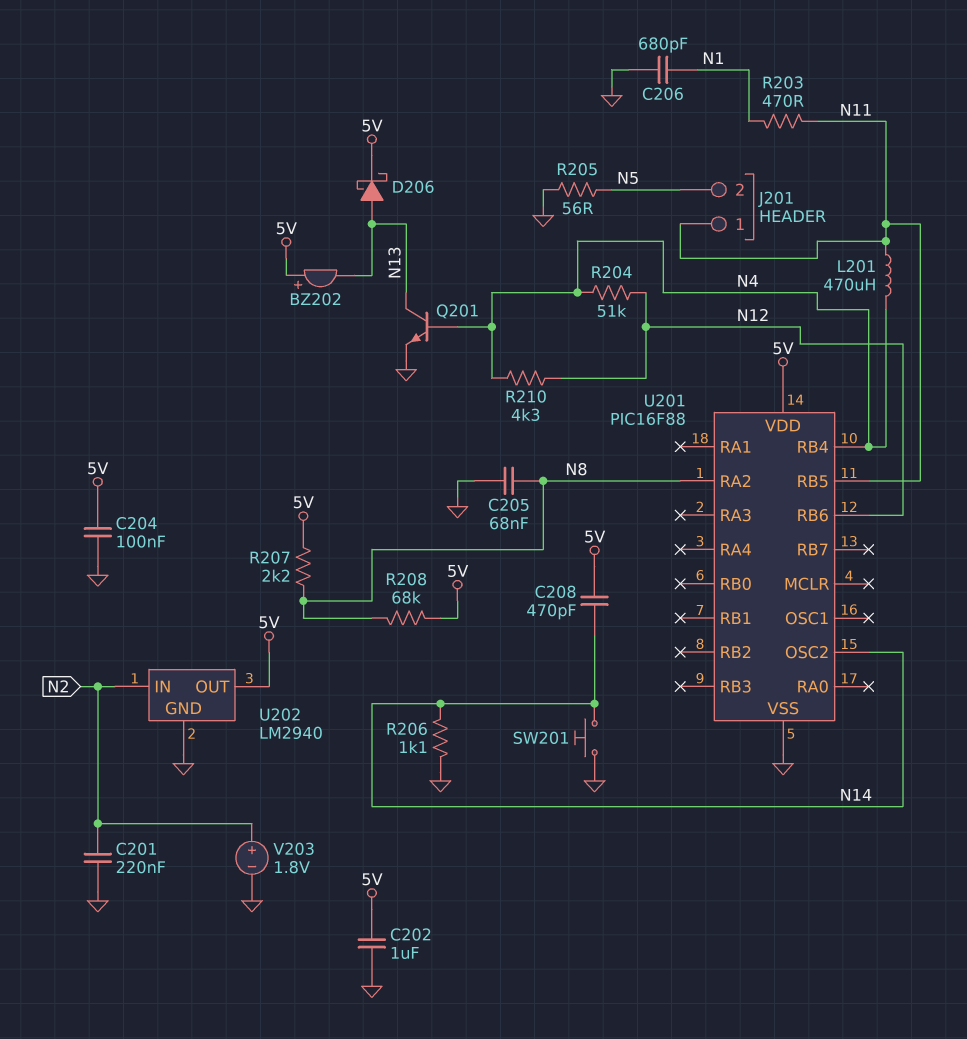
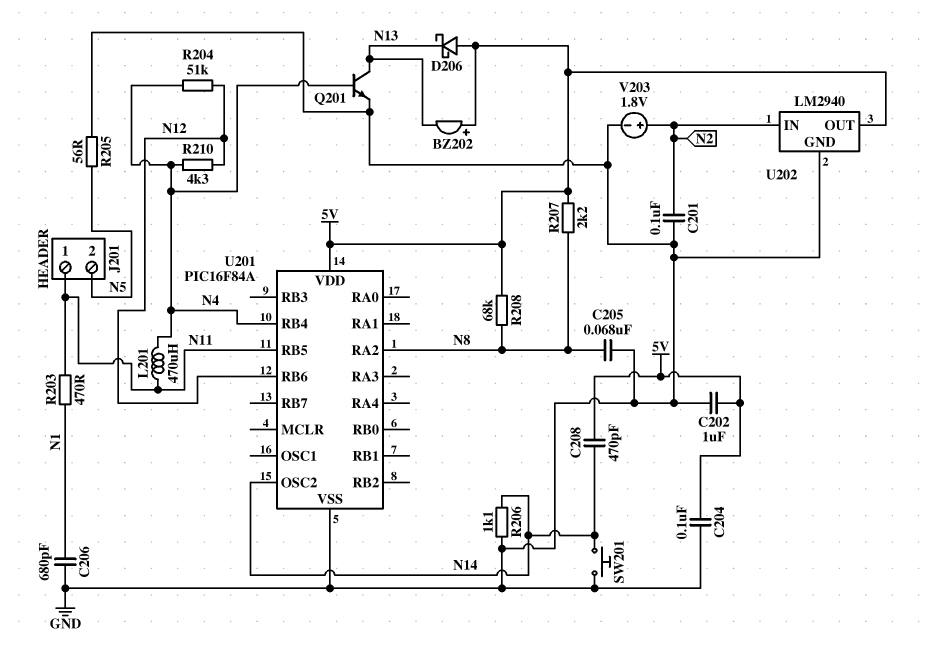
C201: 220nF (GND, N2) -> 100nF (GND, N2)
D206: schottky (A N13, K 5V) -> schottky (A 5V, K N13)
U201: PIC16F88 -> PIC16F84A

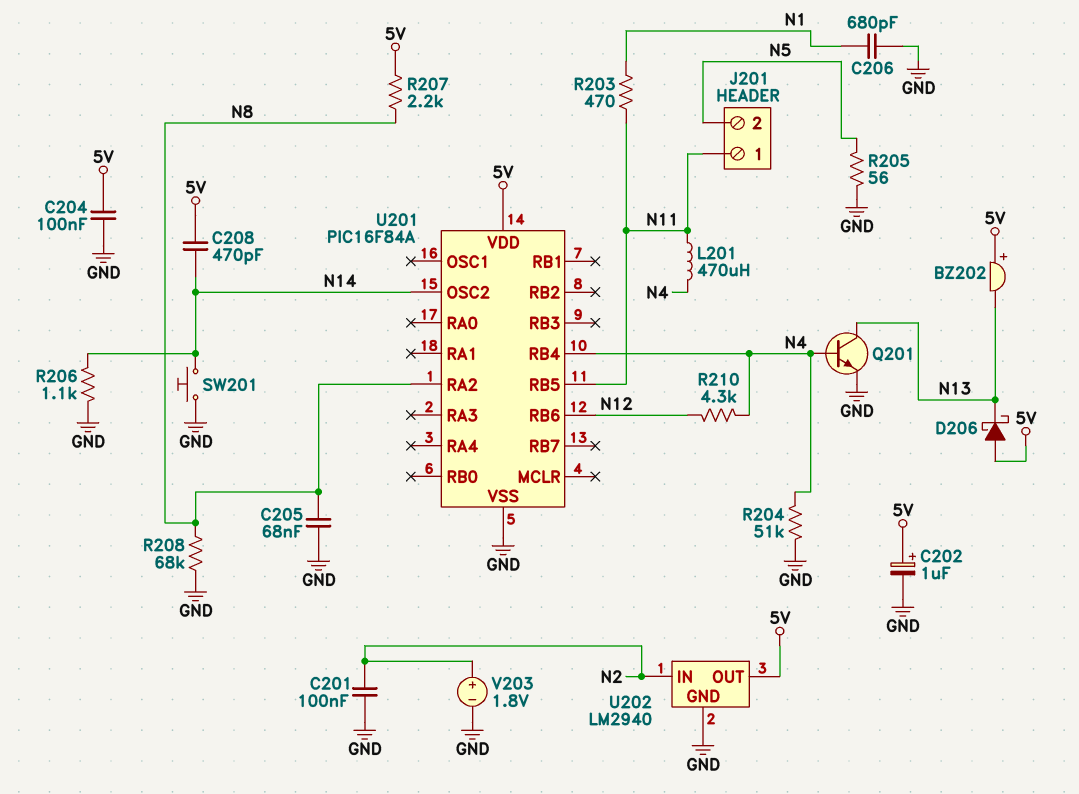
C202: 1uF (5V, GND) -> 1uF (plus 5V, minus GND)
R204: 51k (N4, N12) -> 51k (GND, N4)
R208: 68k (5V, N8) -> 68k (GND, N8)

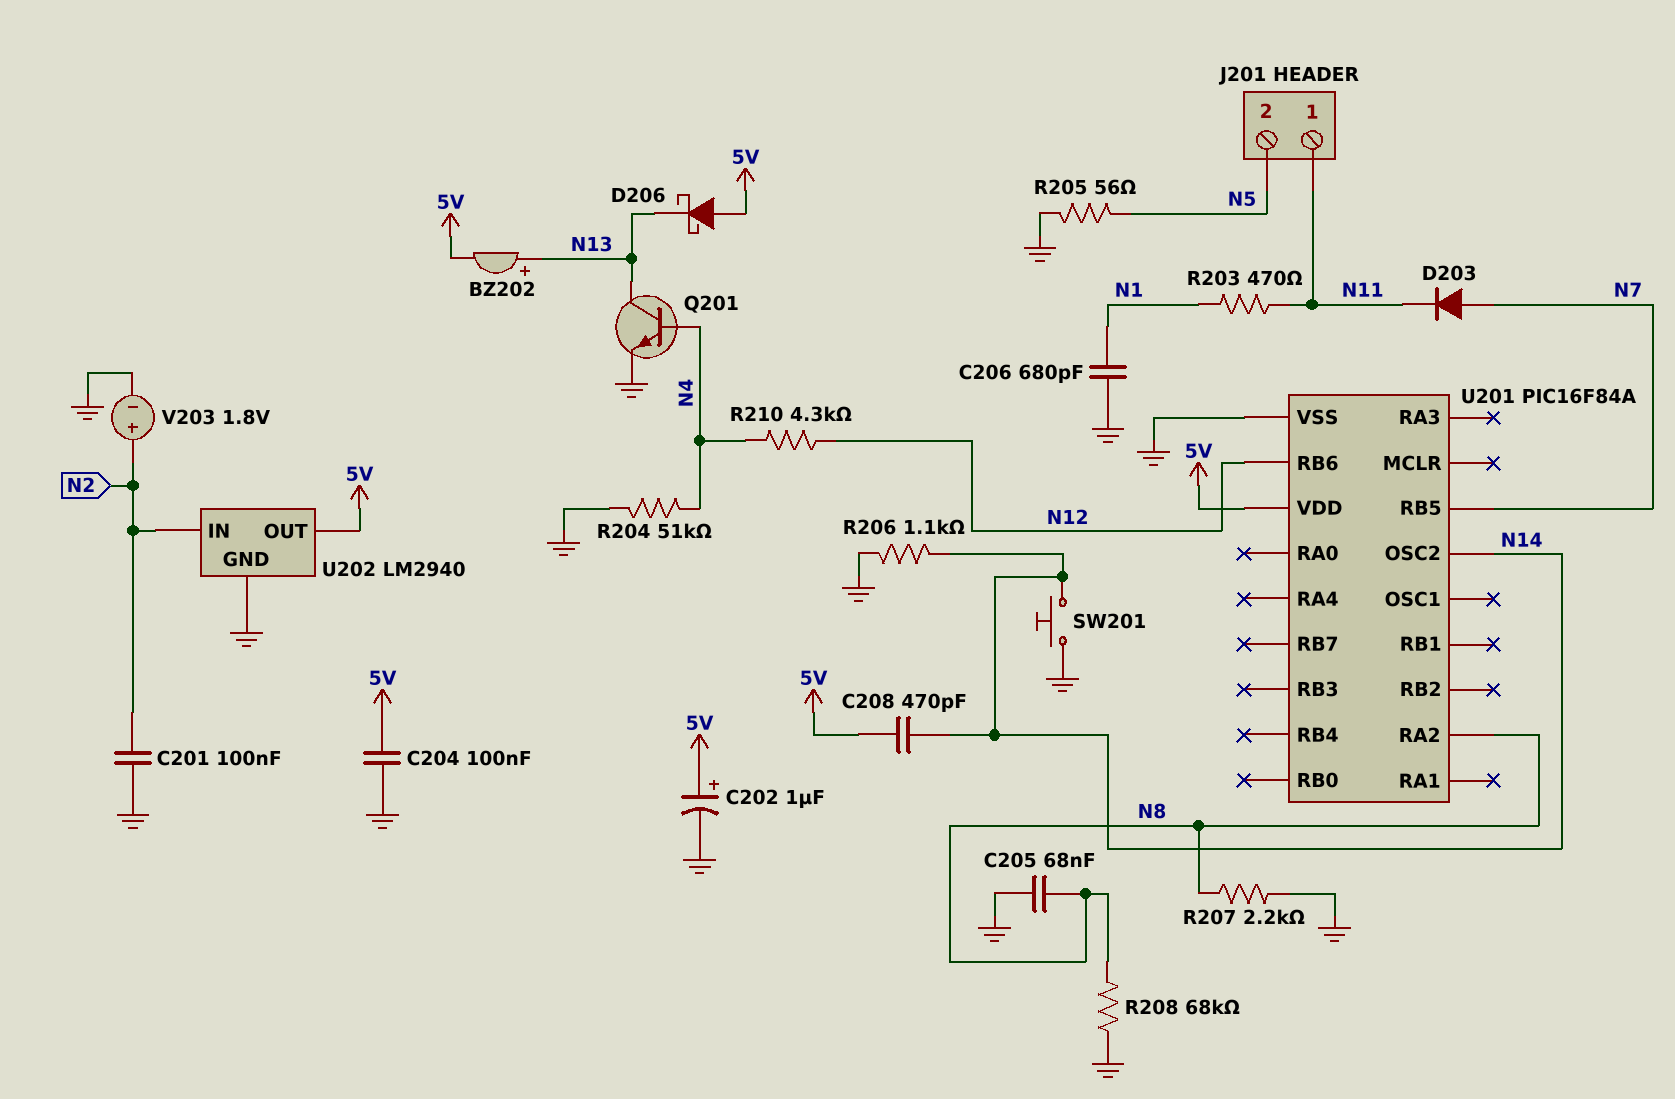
BZ202: buzzer (plus 5V, minus N13) -> buzzer (plus N13, minus 5V)
D203: none -> diode (A N7, K N11)
L201: 470uH (N4, N11) -> none
R207: 2.2k (5V, N8) -> 2.2k (GND, N8)
U201 pin RB4: N4 -> none
U201 pin RB5: N11 -> N7

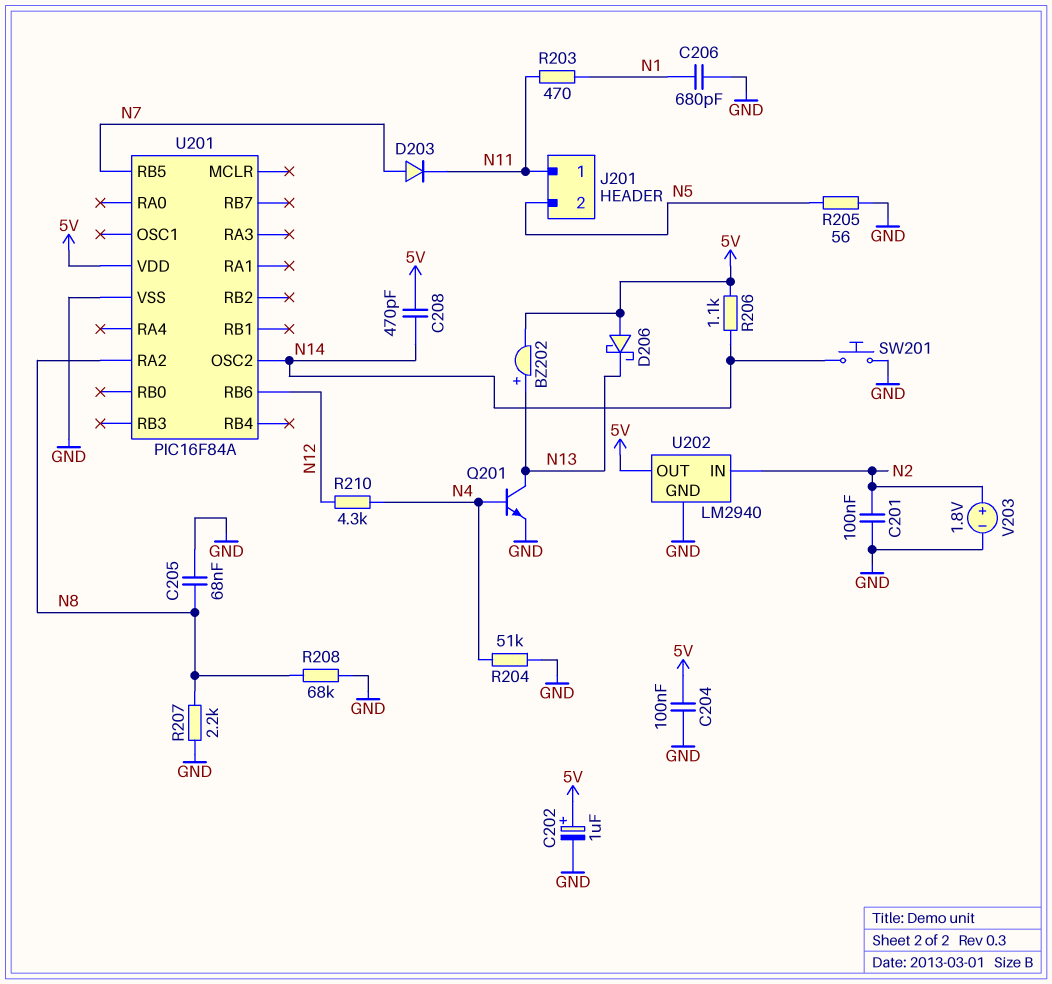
R206: 1.1k (GND, N14) -> 1.1k (5V, N14)

